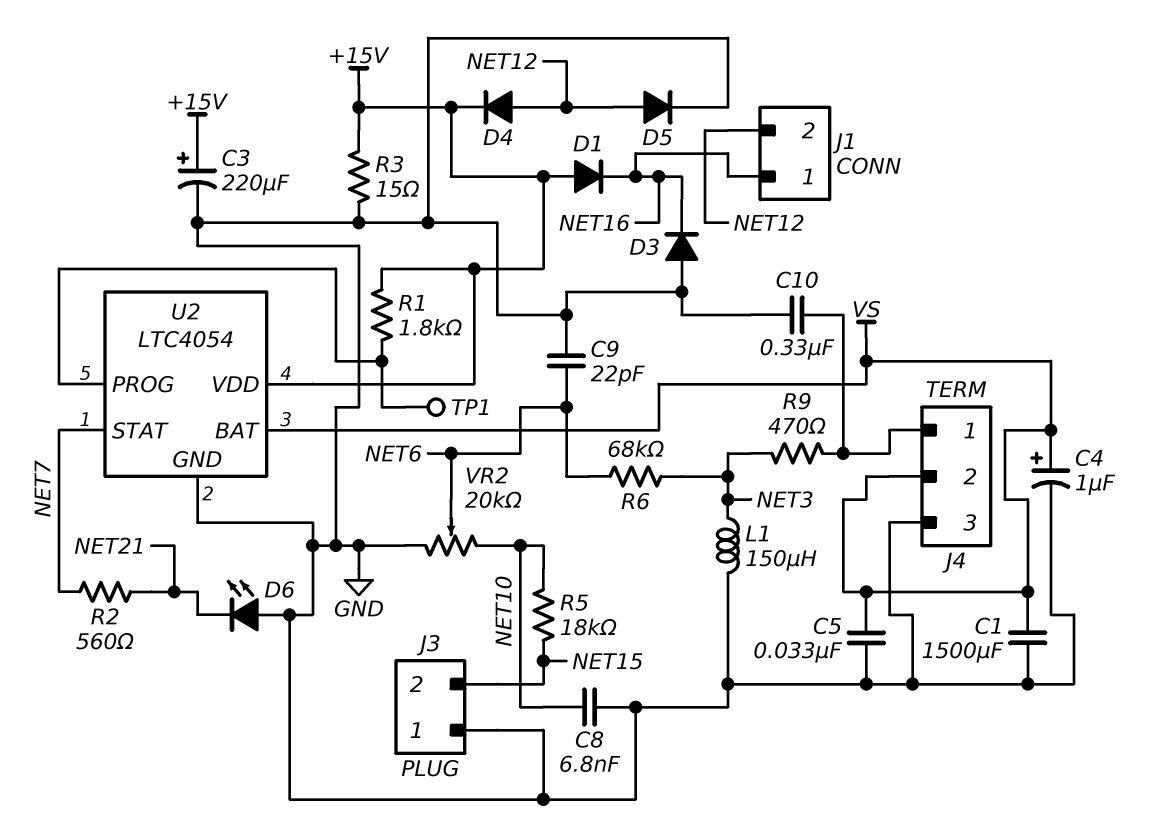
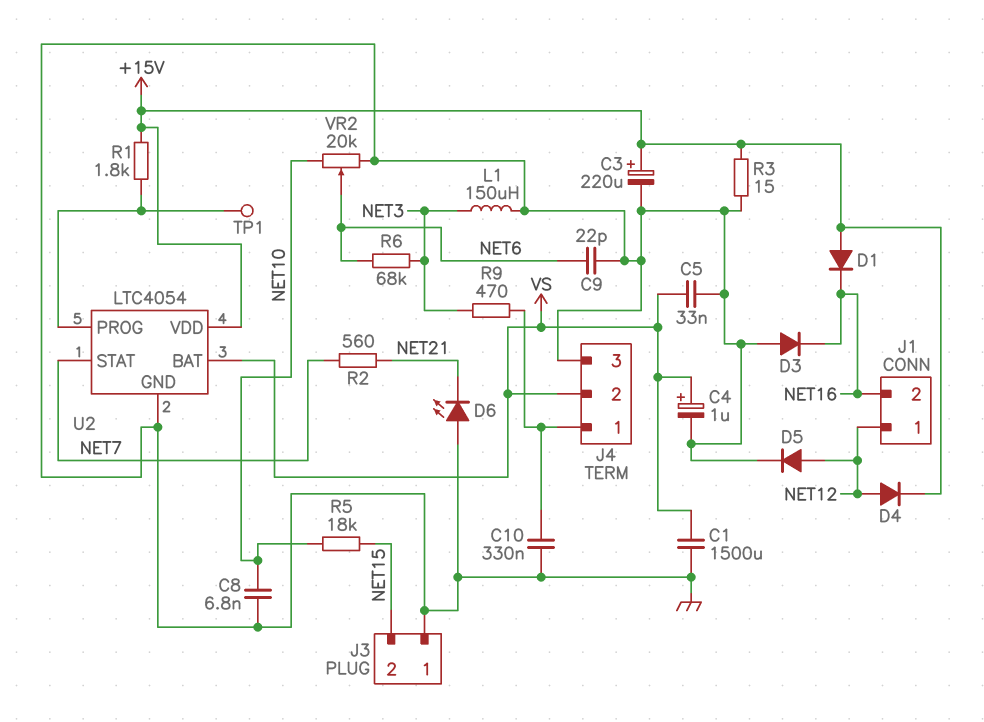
J1 pin 1: NET16 -> NET12
J1 pin 2: NET12 -> NET16

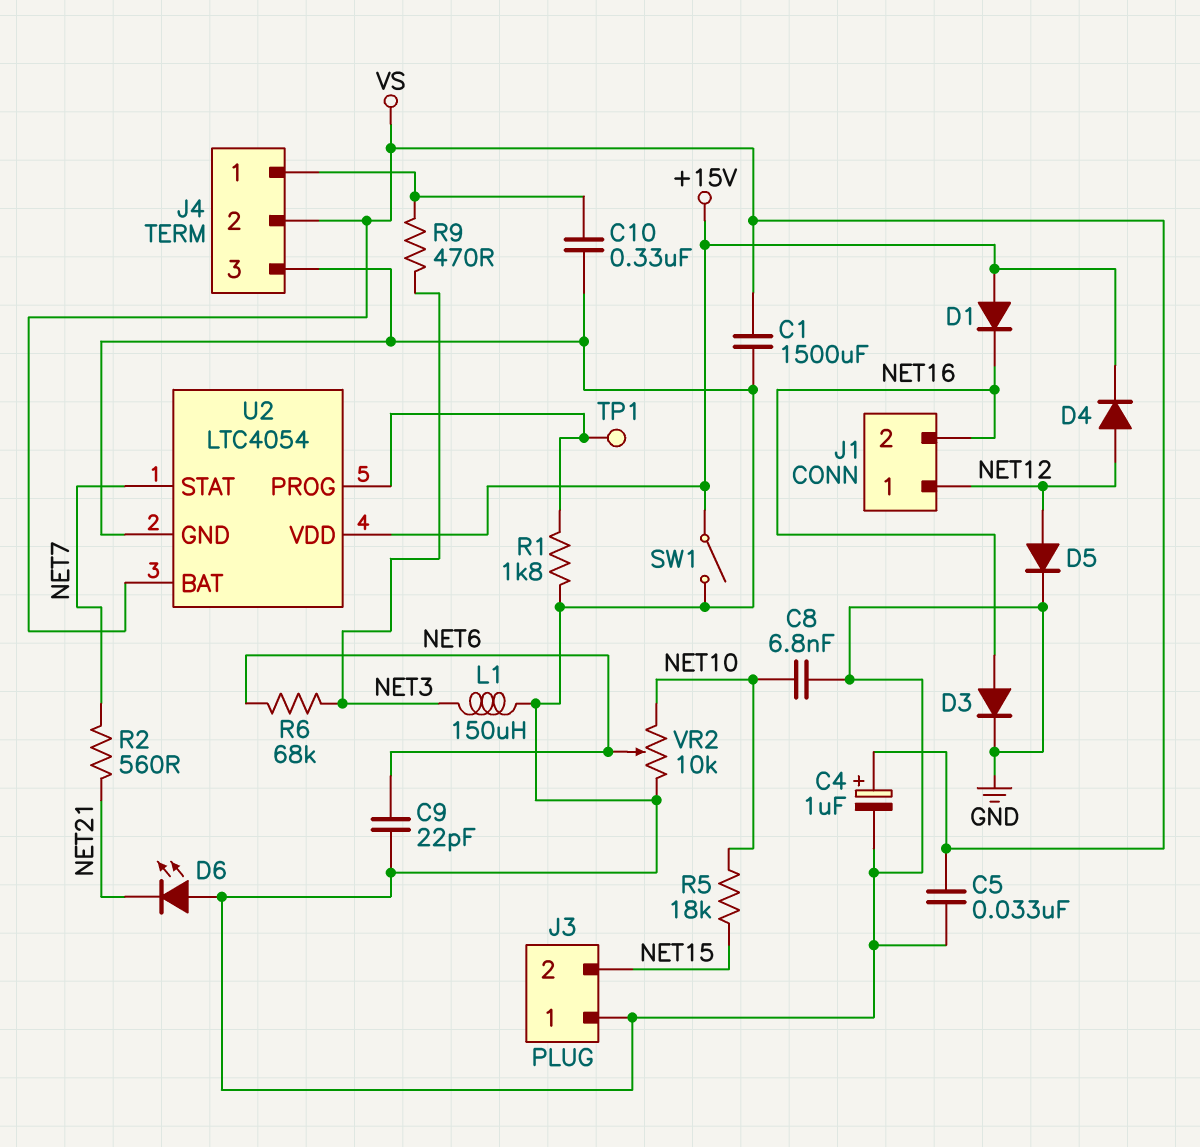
C3: 220uF (plus +15V, minus GND) -> none
D3: diode (A GND, K NET16) -> diode (A NET16, K GND)
R1: 1.8k (+15V, U2/PROG) -> 1.8k (GND, U2/PROG)
R3: 15 (+15V, GND) -> none
SW1: none -> switch (+15V, GND)
VR2: 20k (GND, NET10, wiper NET6) -> 10k (GND, NET10, wiper NET6)

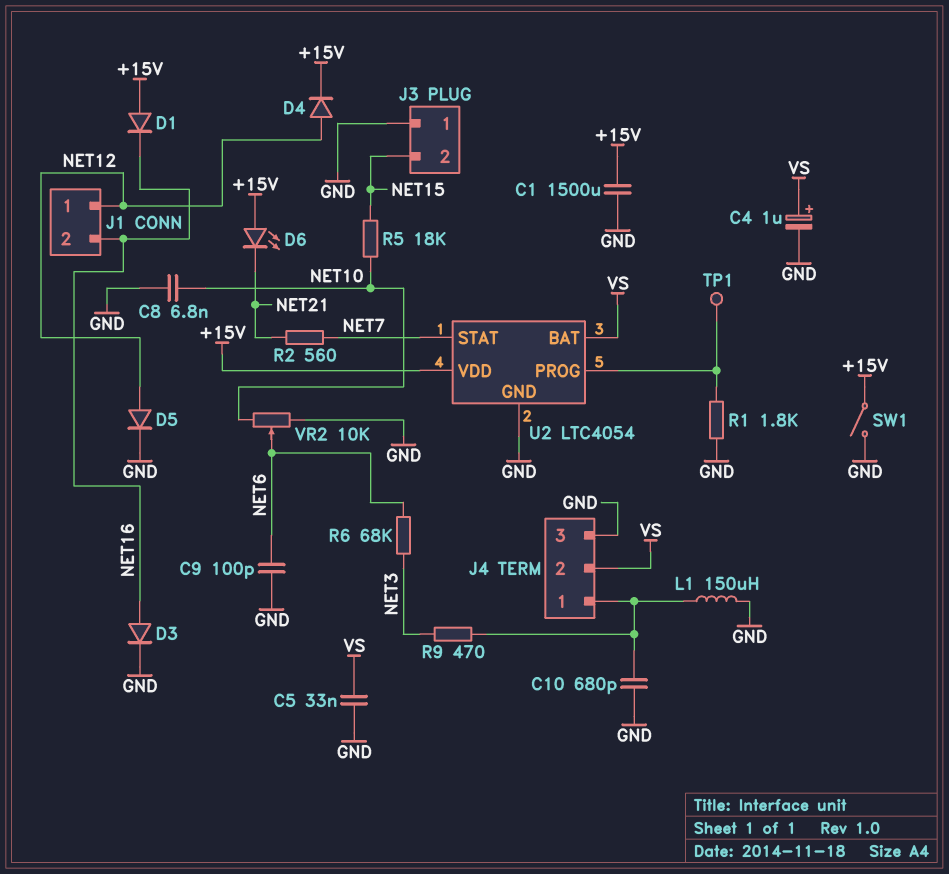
C1: 1500uF (GND, VS) -> 1500uF (+15V, GND)
C9: 22pF (GND, NET6) -> 100pF (GND, NET6)
C10: 330nF (GND, J4/1) -> 680pF (GND, J4/1)
D6: LED (A GND, K NET21) -> LED (A +15V, K NET21)
L1: 150uH (GND, NET3) -> 150uH (GND, J4/1)

